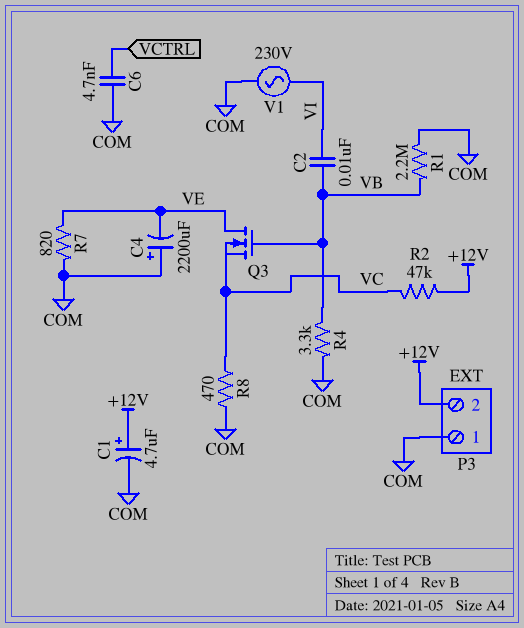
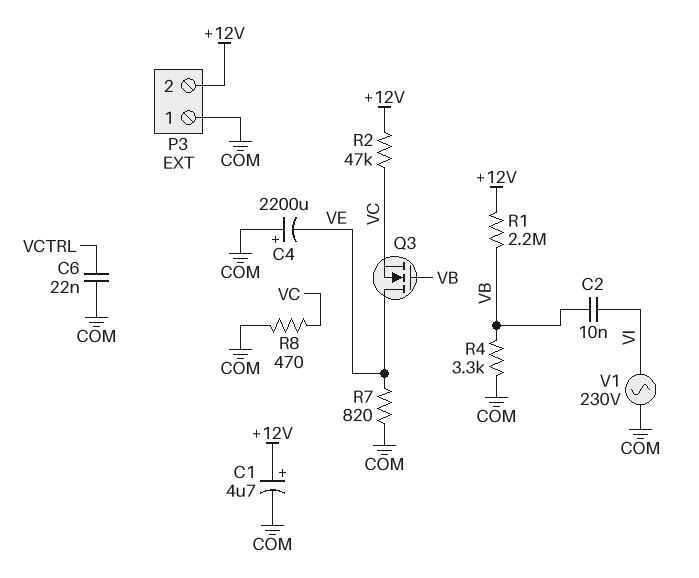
C6: 4.7nF (COM, VCTRL) -> 22nF (COM, VCTRL)
R1: 2.2M (COM, VB) -> 2.2M (+12V, VB)

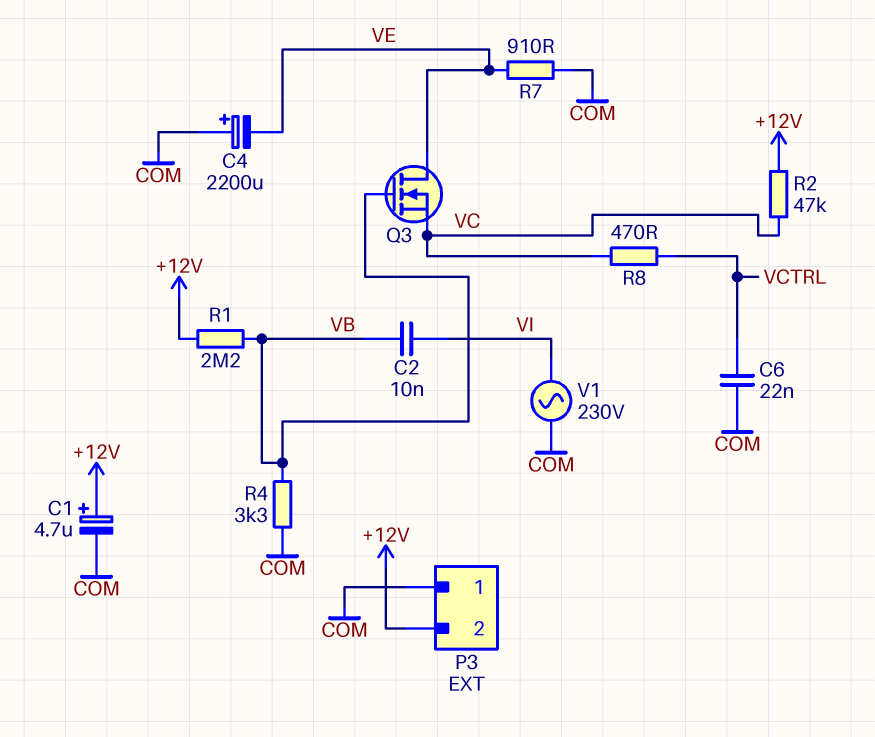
R7: 820 (COM, VE) -> 910 (COM, VE)
R8: 470 (COM, VC) -> 470 (VC, VCTRL)

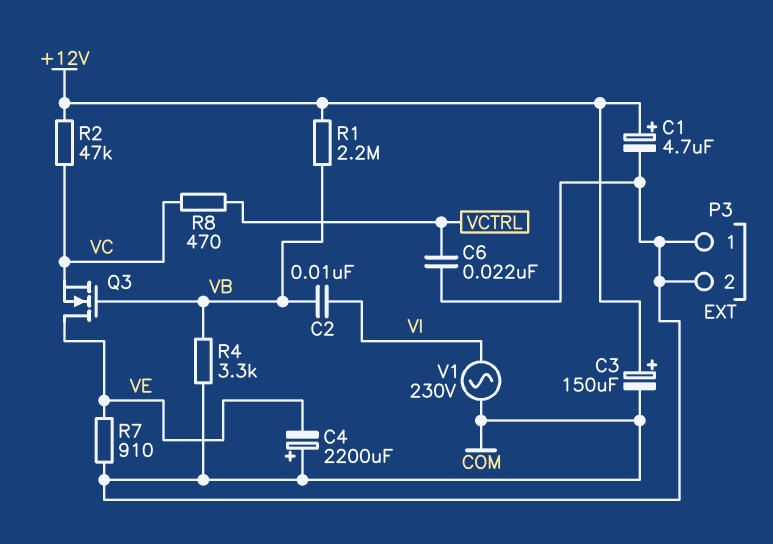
C3: none -> 150uF (plus +12V, minus COM)
P3 pin 2: +12V -> COM

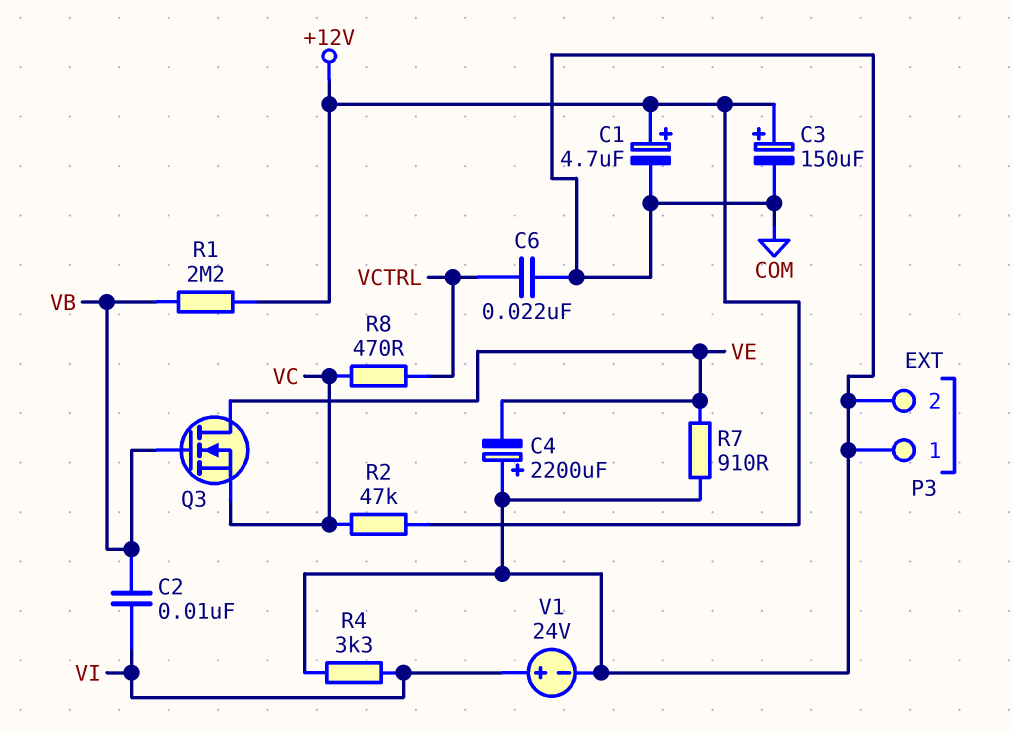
R4: 3.3k (COM, VB) -> 3.3k (COM, VI)
V1: AC 230V (COM, VI) -> 24V (plus VI, minus COM)

